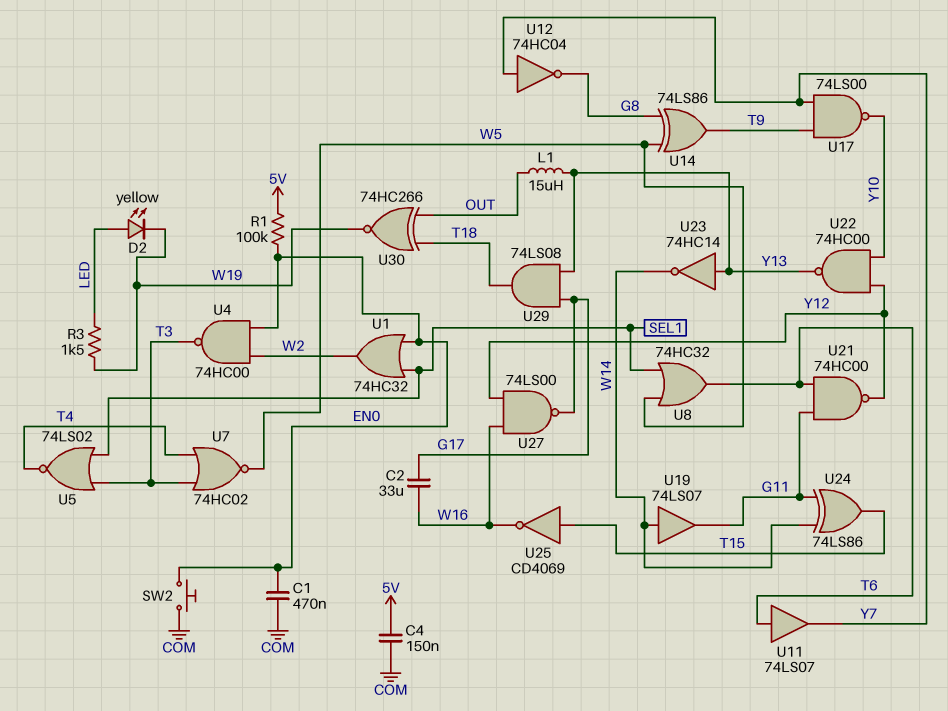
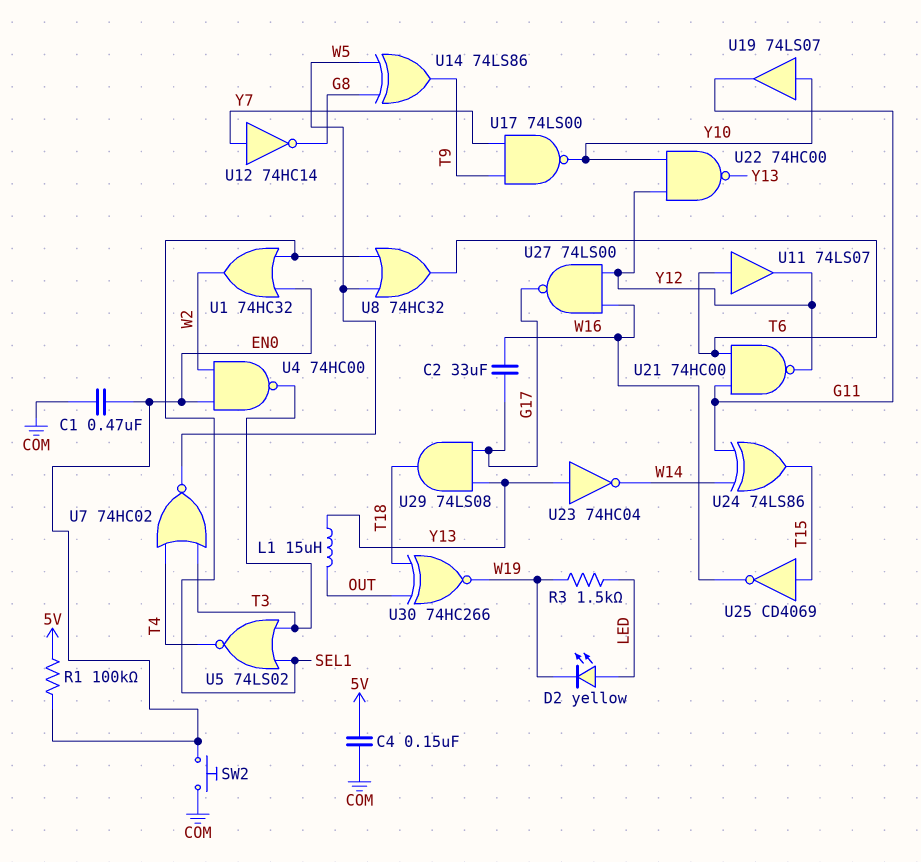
U11: buffer 74LS07 (in T6, out Y7) -> buffer 74LS07 (in T6, out Y12)
U12: NOT 74HC04 (in Y7, out G8) -> NOT 74HC14 (in Y7, out G8)
U19: buffer 74LS07 (in W14, out G11) -> buffer 74LS07 (in Y10, out G11)
U23: NOT 74HC14 (in Y13, out W14) -> NOT 74HC04 (in Y13, out W14)

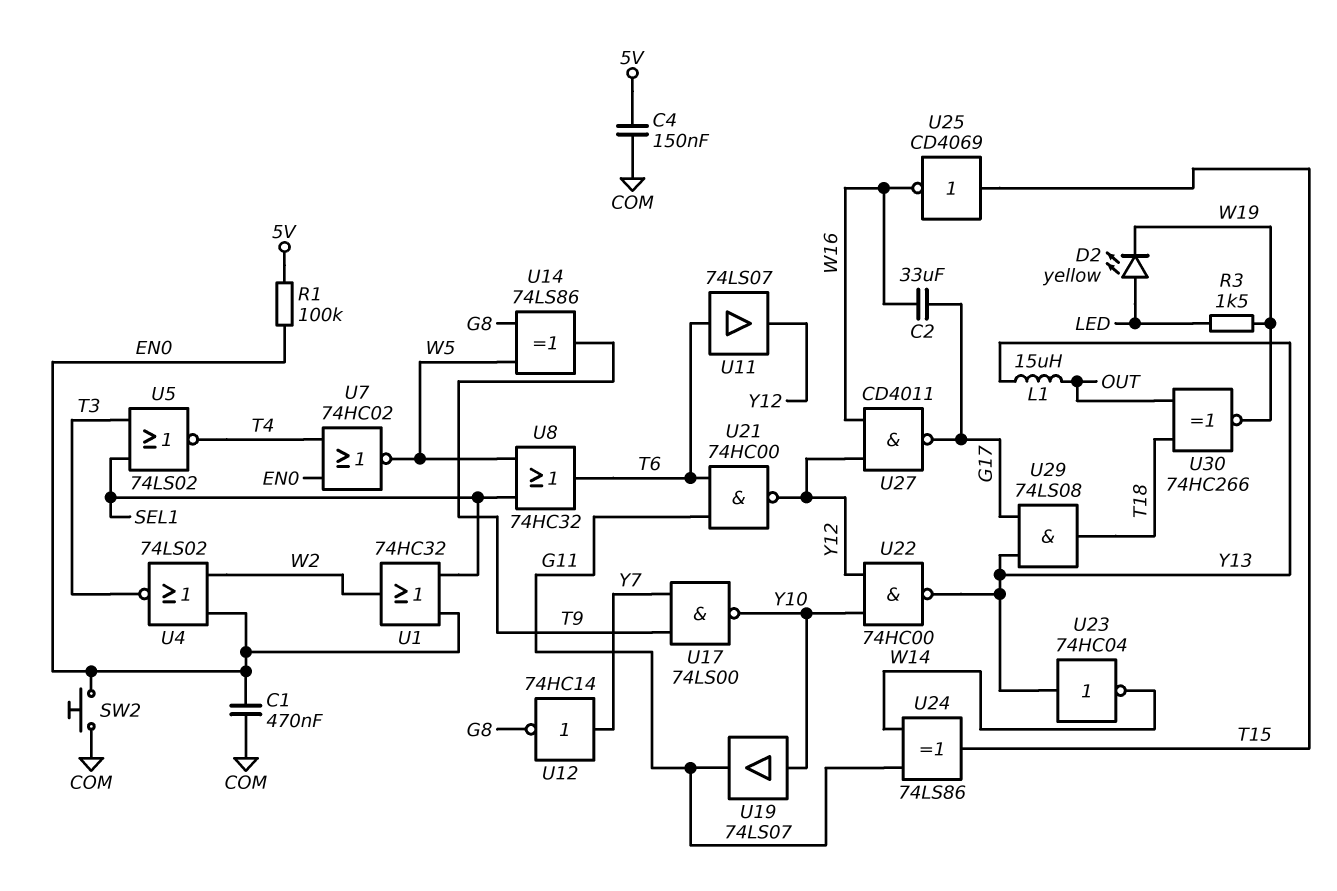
U4: NAND 74HC00 (in EN0, in W2, out T3) -> NOR 74LS02 (in EN0, in W2, out T3)
U7: NOR 74HC02 (in T3, in T4, out W5) -> NOR 74HC02 (in EN0, in T4, out W5)
U27: NAND 74LS00 (in W16, in Y12, out G17) -> NAND CD4011 (in W16, in Y12, out G17)

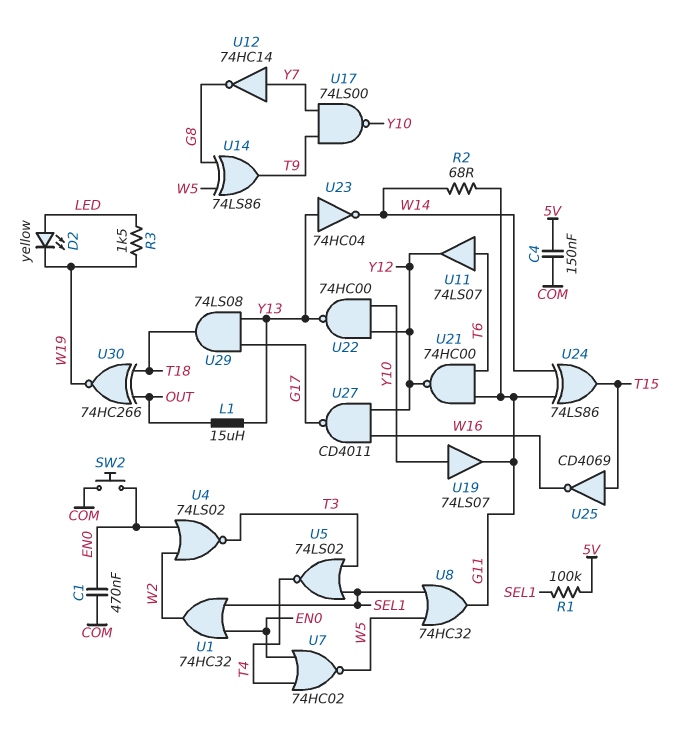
C2: 33uF (G17, W16) -> none
R1: 100k (5V, EN0) -> 100k (5V, SEL1)
R2: none -> 68 (G11, W14)
U8: OR 74HC32 (in SEL1, in W5, out T6) -> OR 74HC32 (in SEL1, in W5, out G11)

